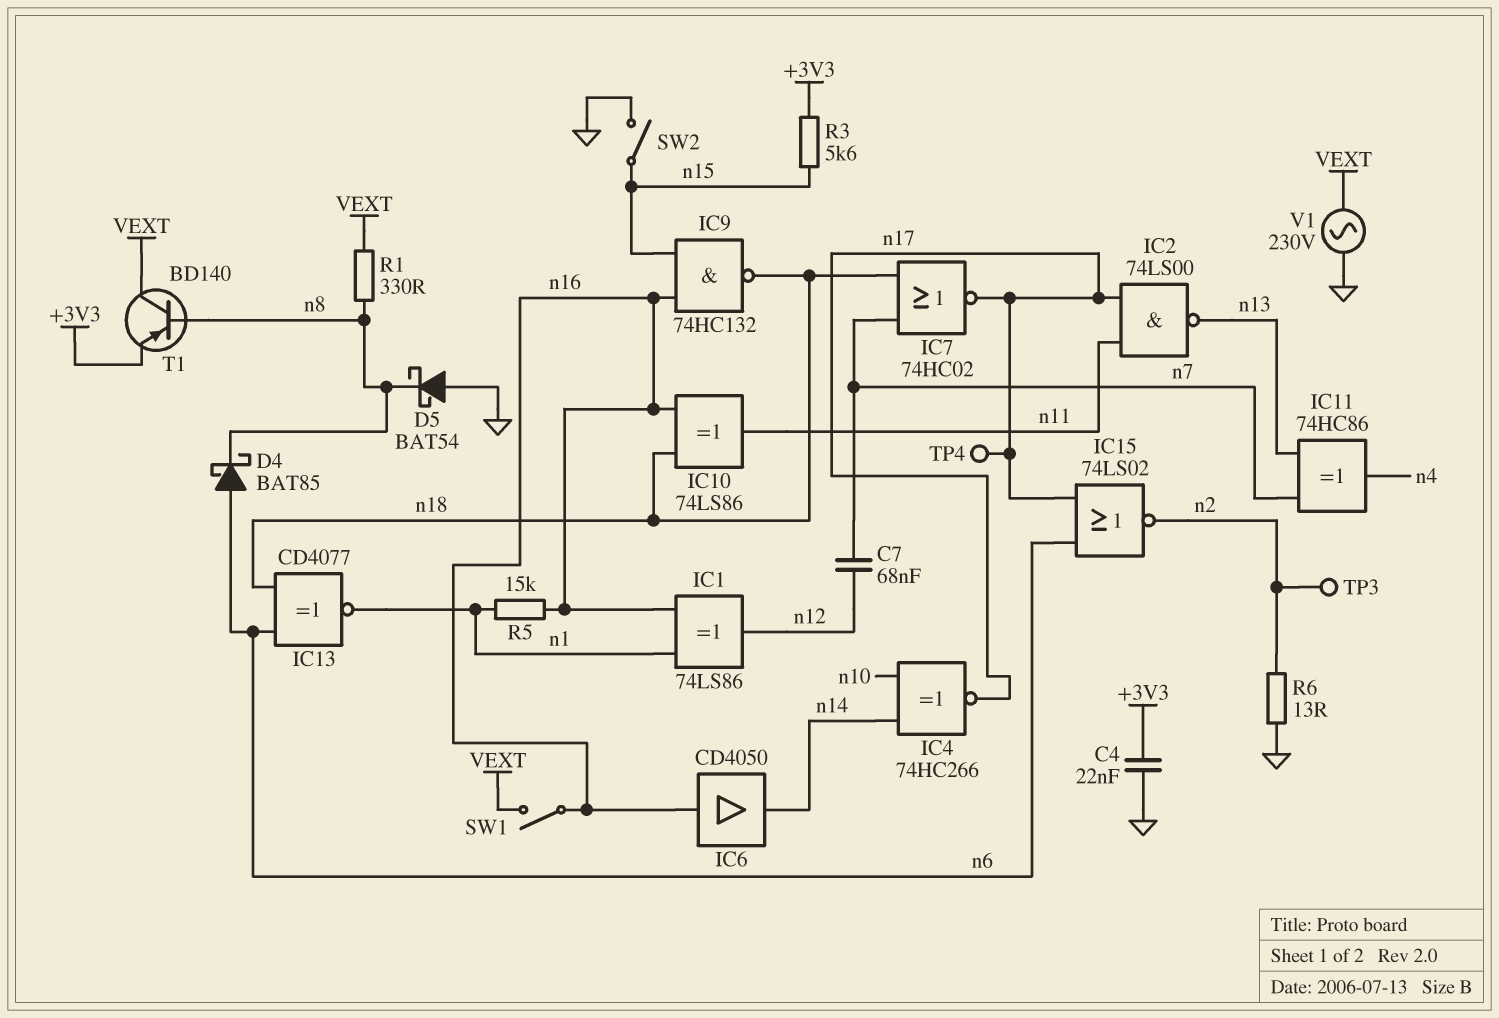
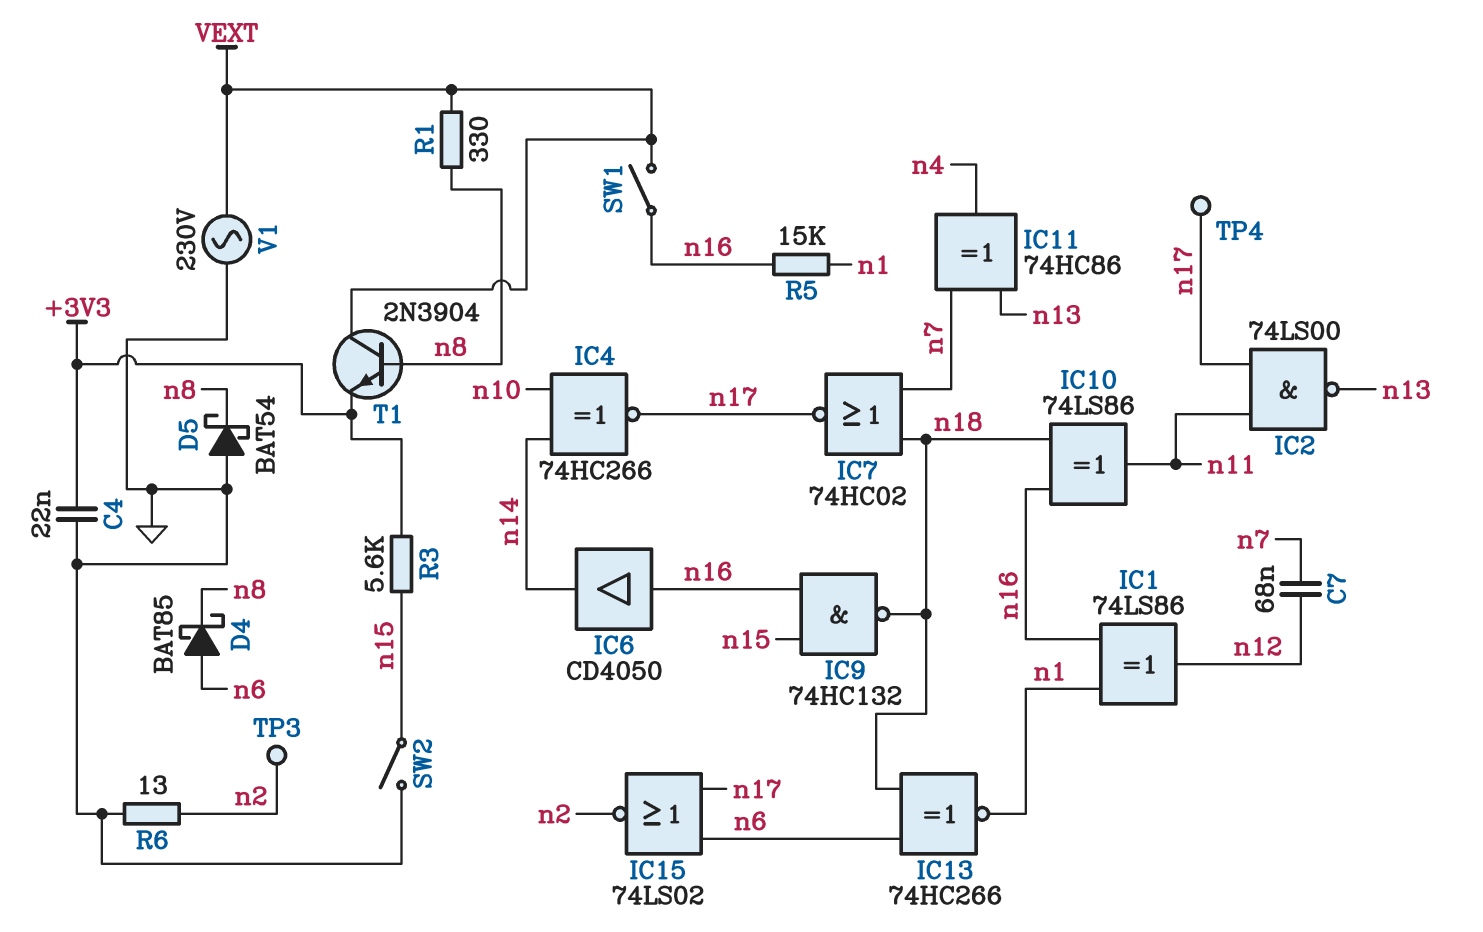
IC13: XNOR CD4077 (in n6, in n18, out n1) -> XNOR 74HC266 (in n6, in n18, out n1)
T1: PNP BD140 (B n8, C VEXT, E +3V3) -> NPN 2N3904 (B n8, C VEXT, E +3V3)

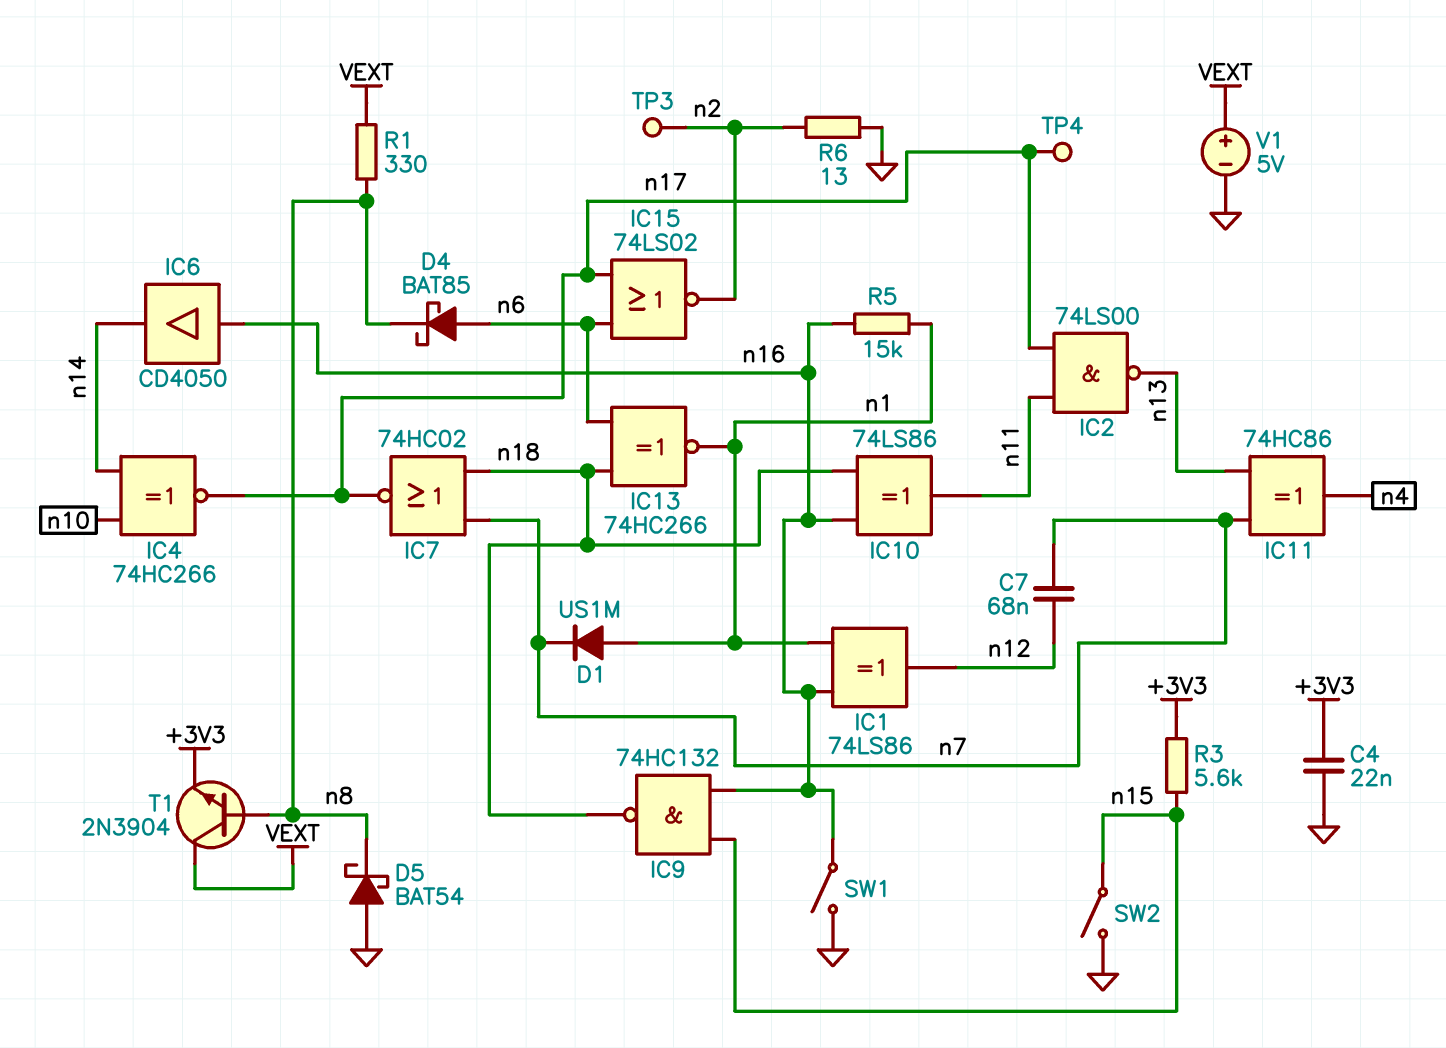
D1: none -> diode US1M (A n1, K n7)
SW1: switch (VEXT, n16) -> switch (GND, n16)
V1: AC 230V (GND, VEXT) -> 5V (plus VEXT, minus GND)

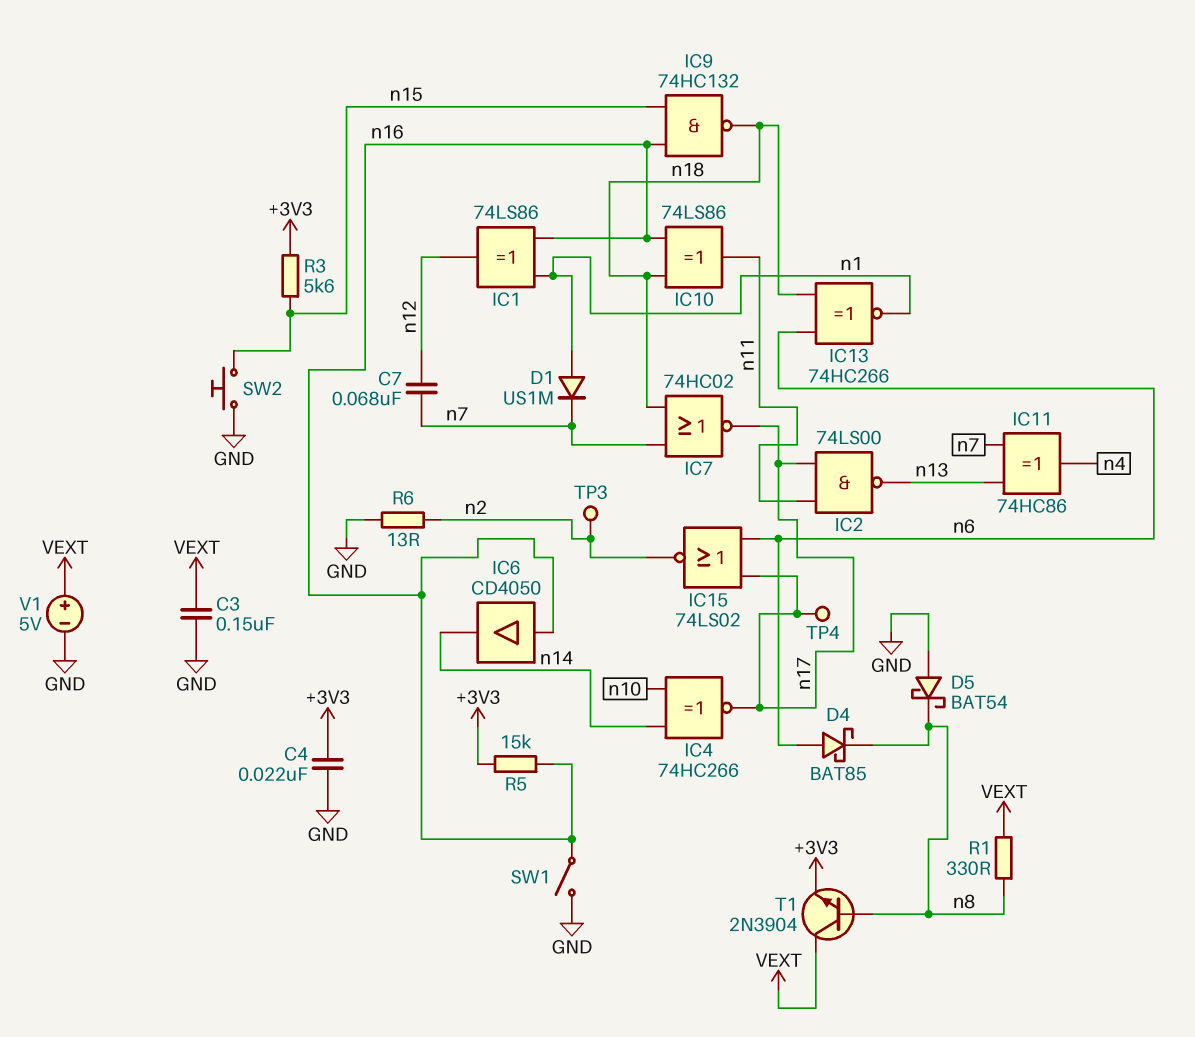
C3: none -> 150nF (GND, VEXT)
R5: 15k (n1, n16) -> 15k (+3V3, n16)
SW2: switch (GND, n15) -> button (GND, n15)

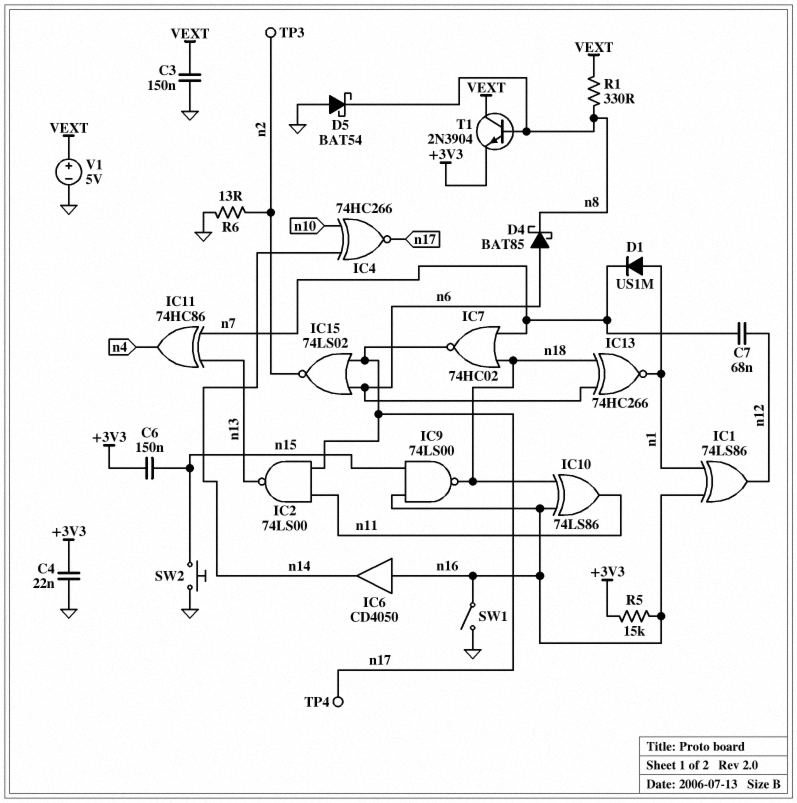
C6: none -> 150nF (+3V3, n15)
IC9: NAND 74HC132 (in n15, in n16, out n18) -> NAND 74LS00 (in n15, in n16, out n18)
R3: 5.6k (+3V3, n15) -> none

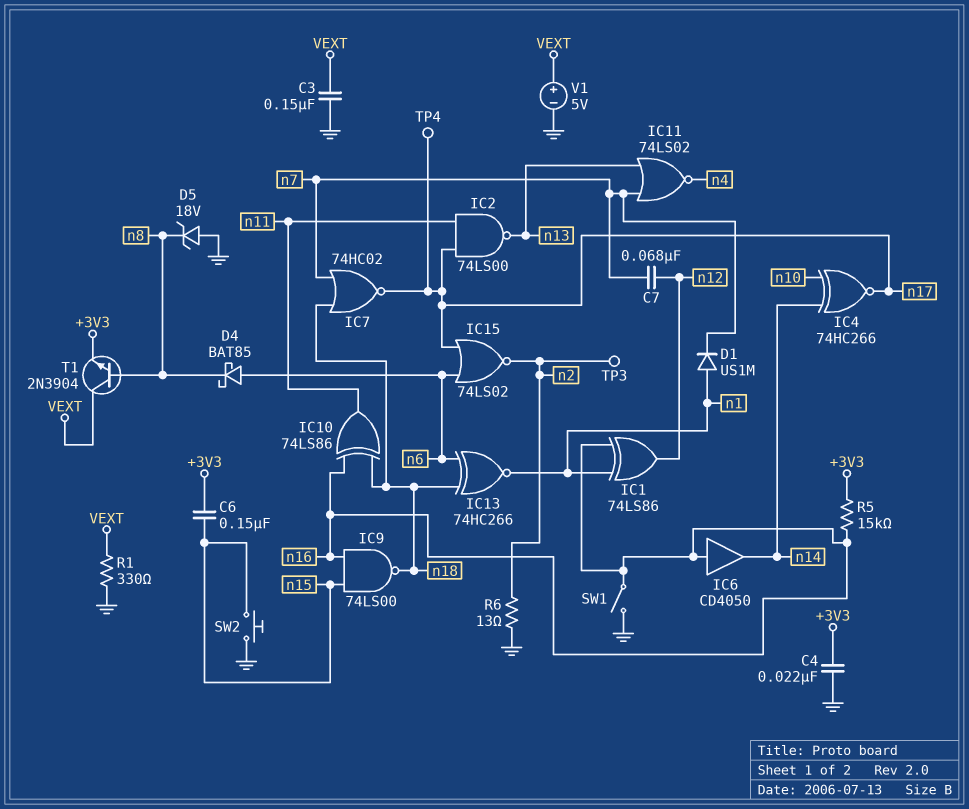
D5: schottky BAT54 (A GND, K n8) -> zener 18V (A GND, K n8)
IC11: XOR 74HC86 (in n7, in n13, out n4) -> NOR 74LS02 (in n7, in n13, out n4)
R1: 330 (VEXT, n8) -> 330 (GND, VEXT)

